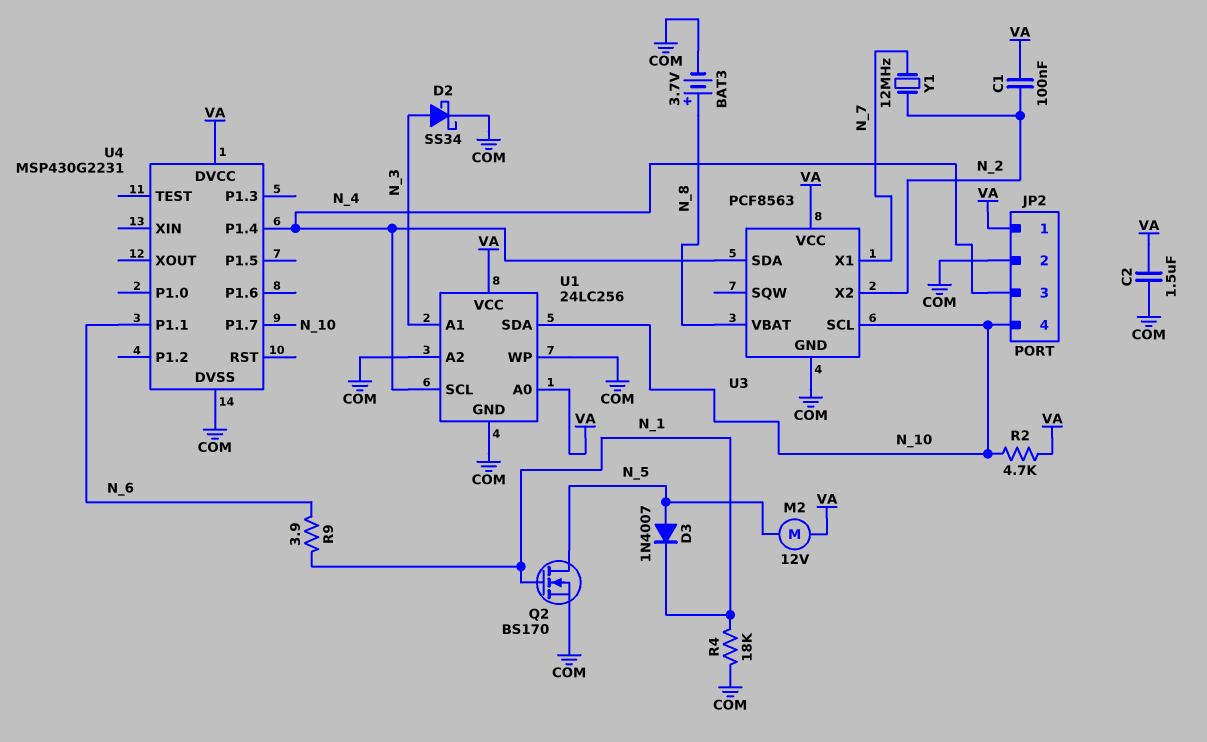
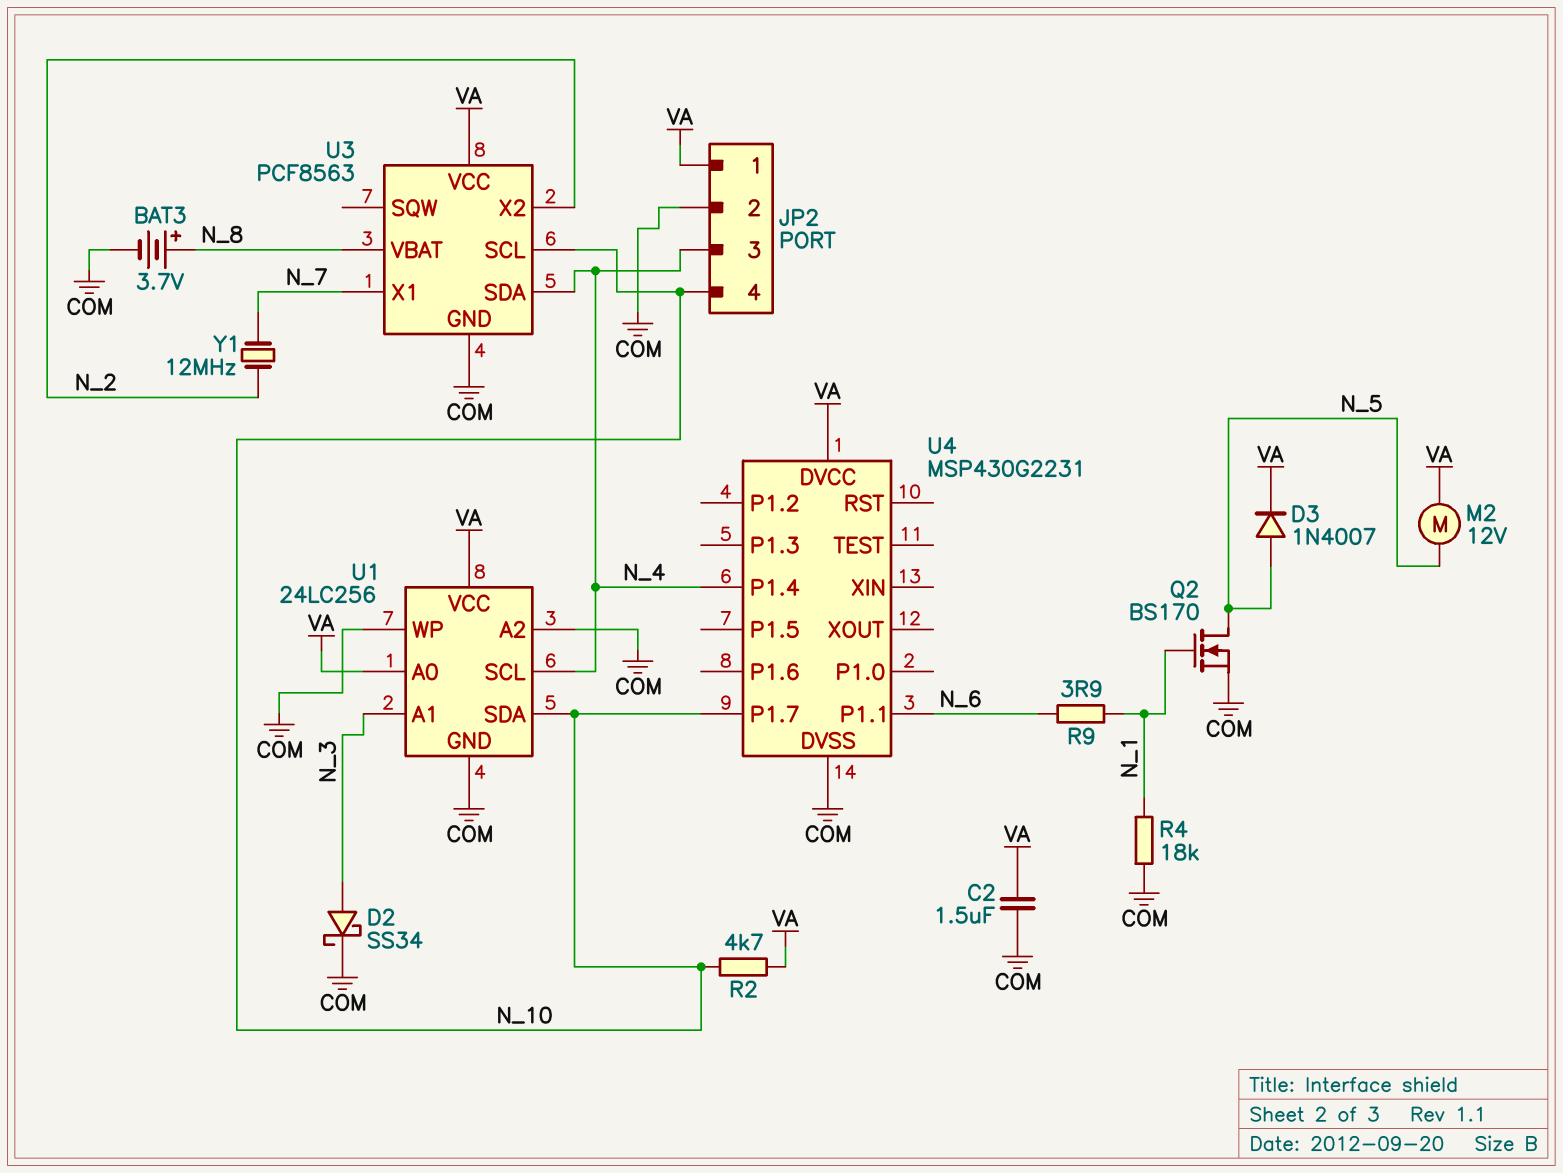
C1: 100nF (N_2, VA) -> none
D3: diode 1N4007 (A N_5, K N_1) -> diode 1N4007 (A N_5, K VA)

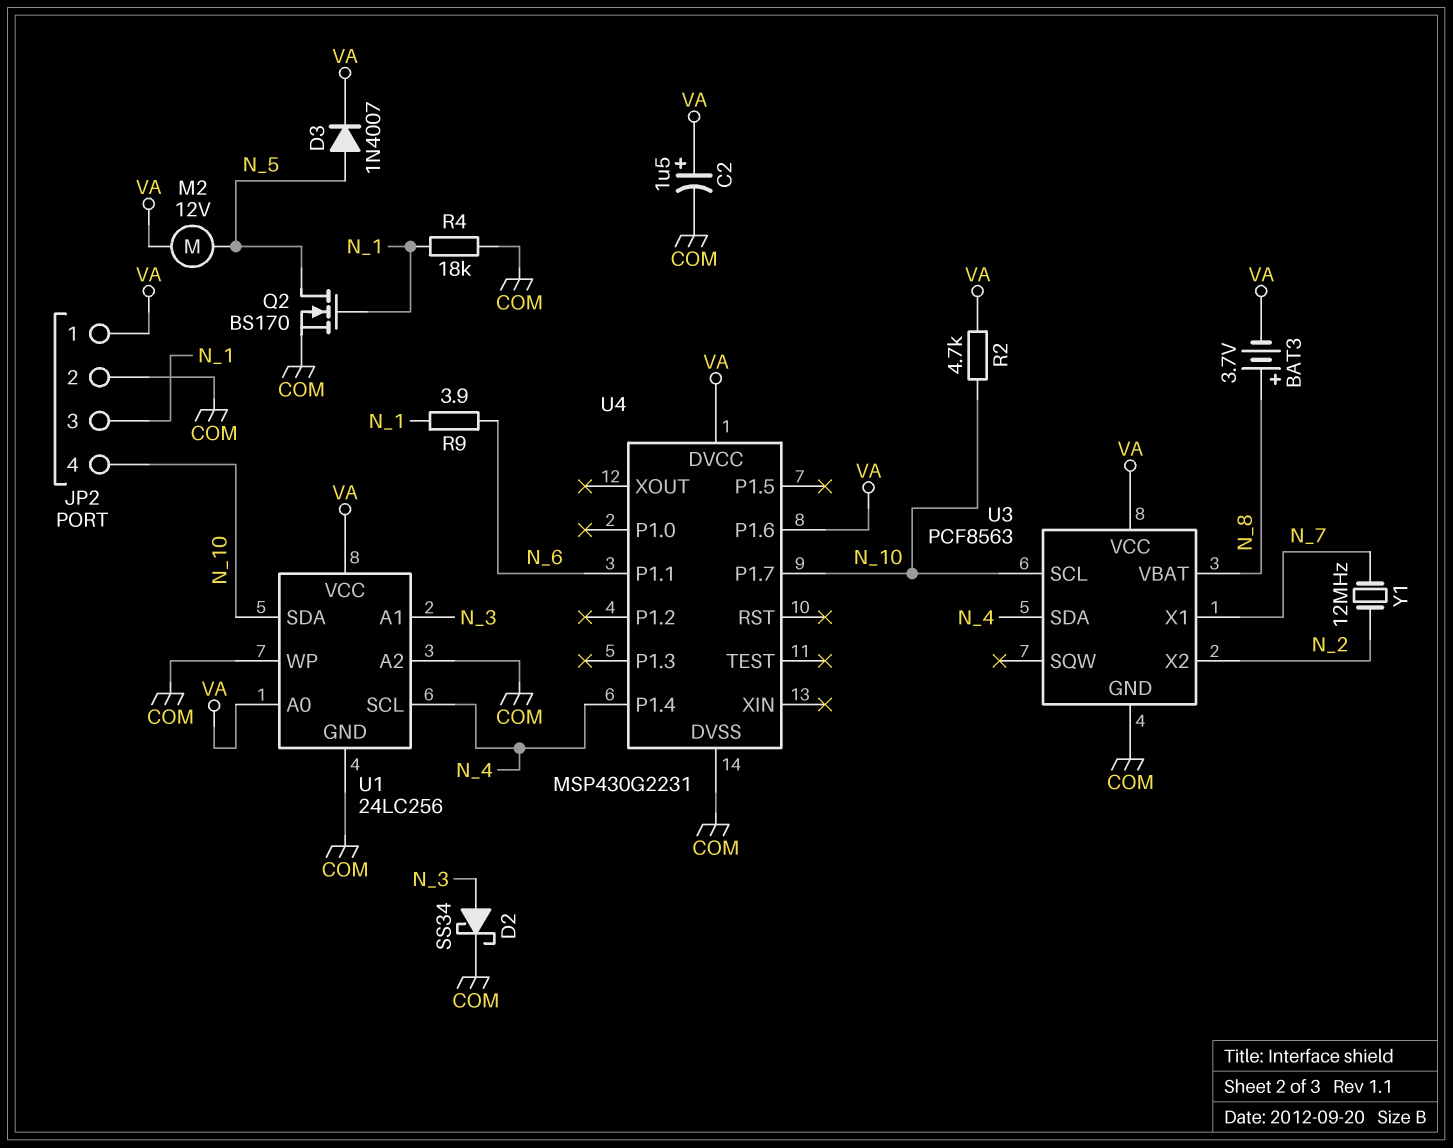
BAT3: 3.7V (plus N_8, minus COM) -> 3.7V (plus N_8, minus VA)
C2: 1.5uF (COM, VA) -> 1.5uF (plus VA, minus COM)
JP2 pin 3: N_4 -> N_1
U4 pin P1.6: none -> VA

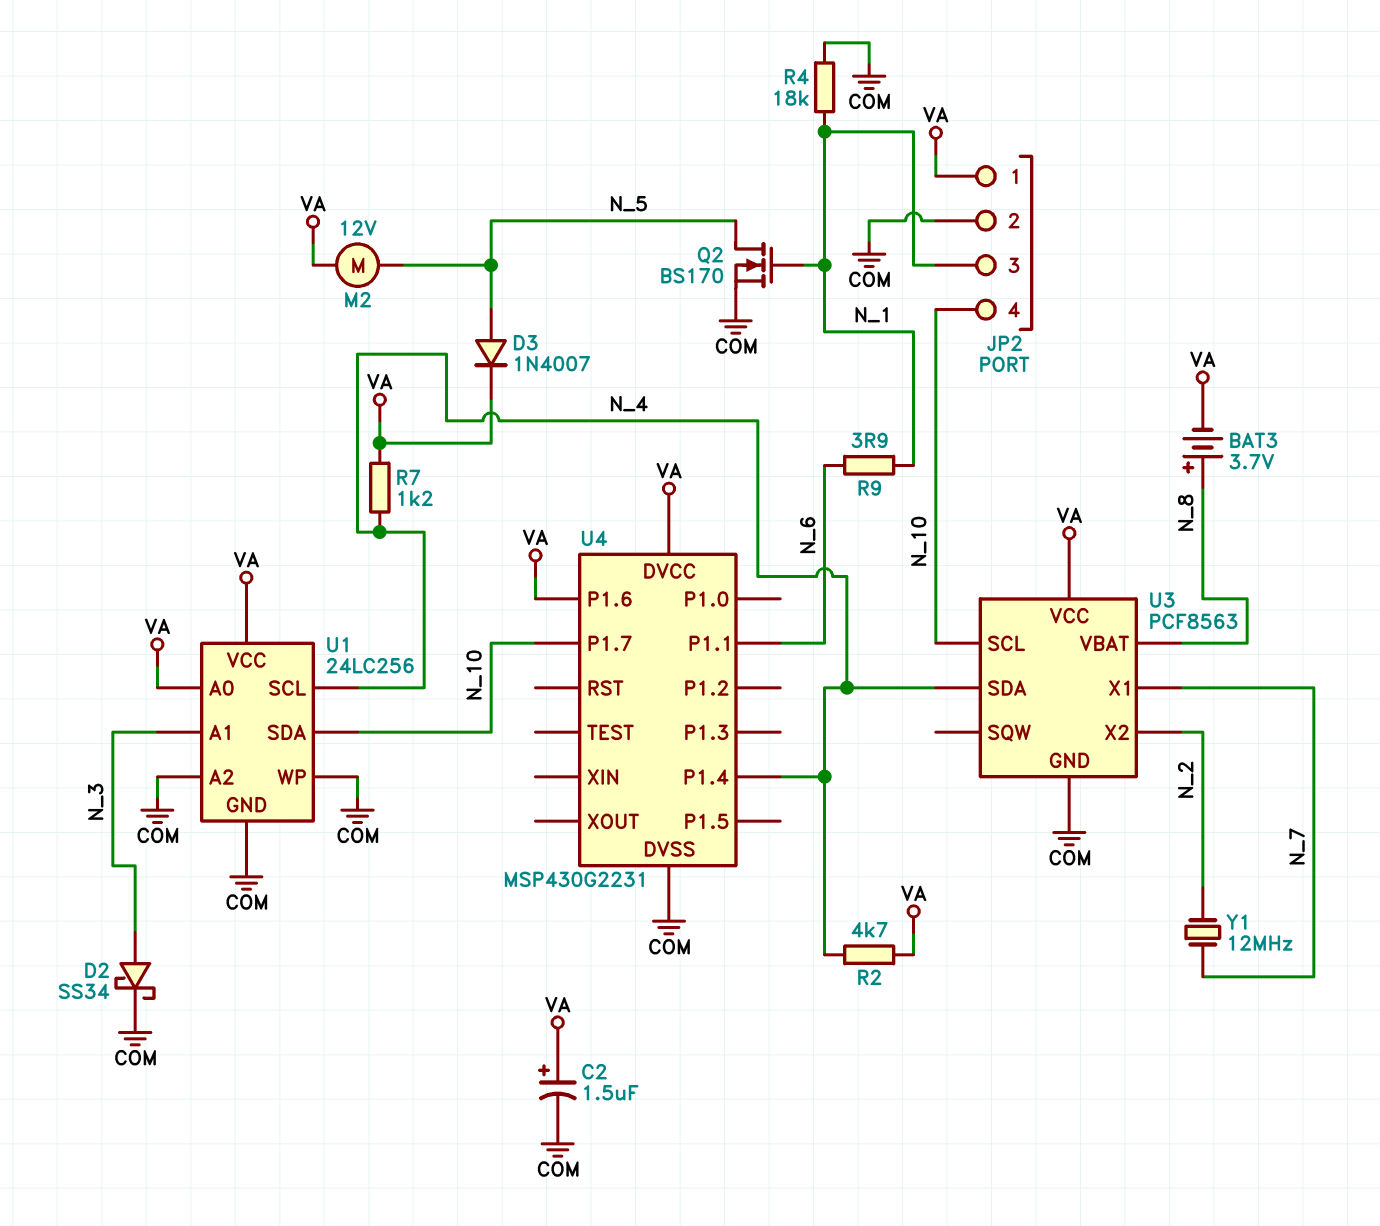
R2: 4.7k (N_10, VA) -> 4.7k (N_4, VA)
R7: none -> 1.2k (N_4, VA)

